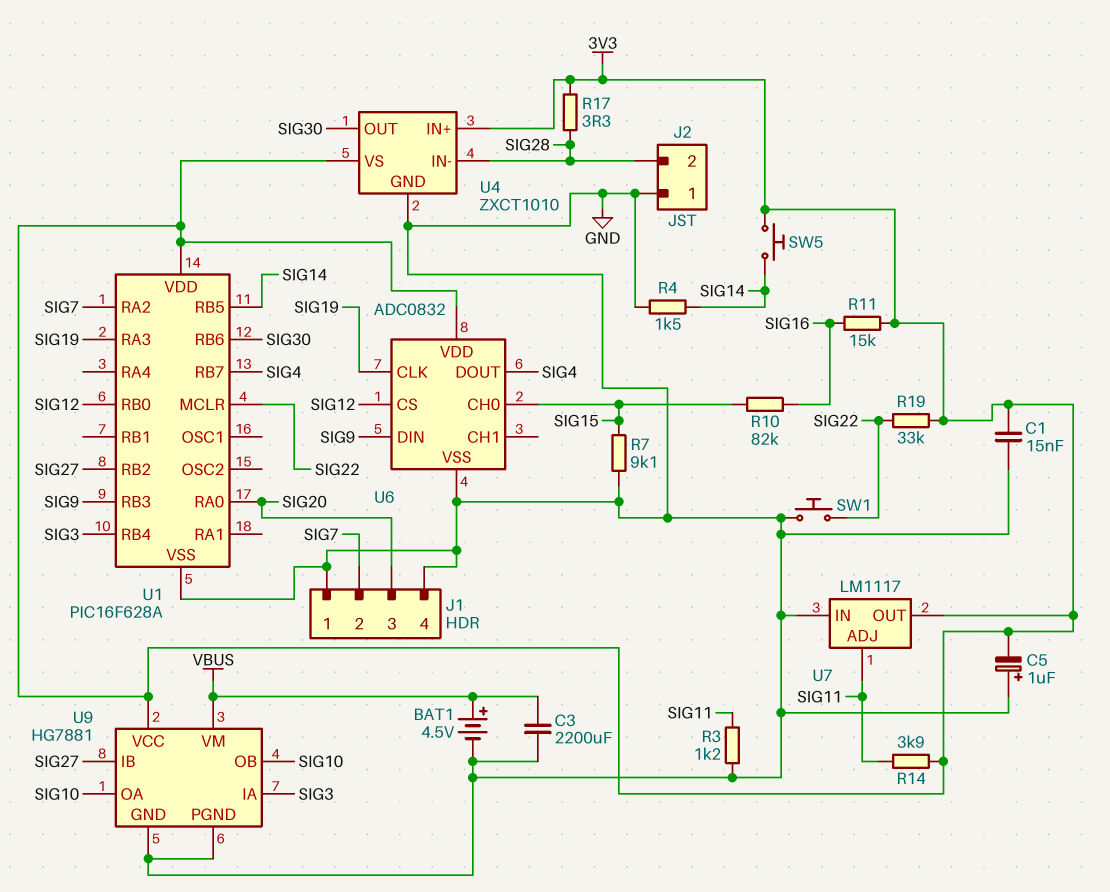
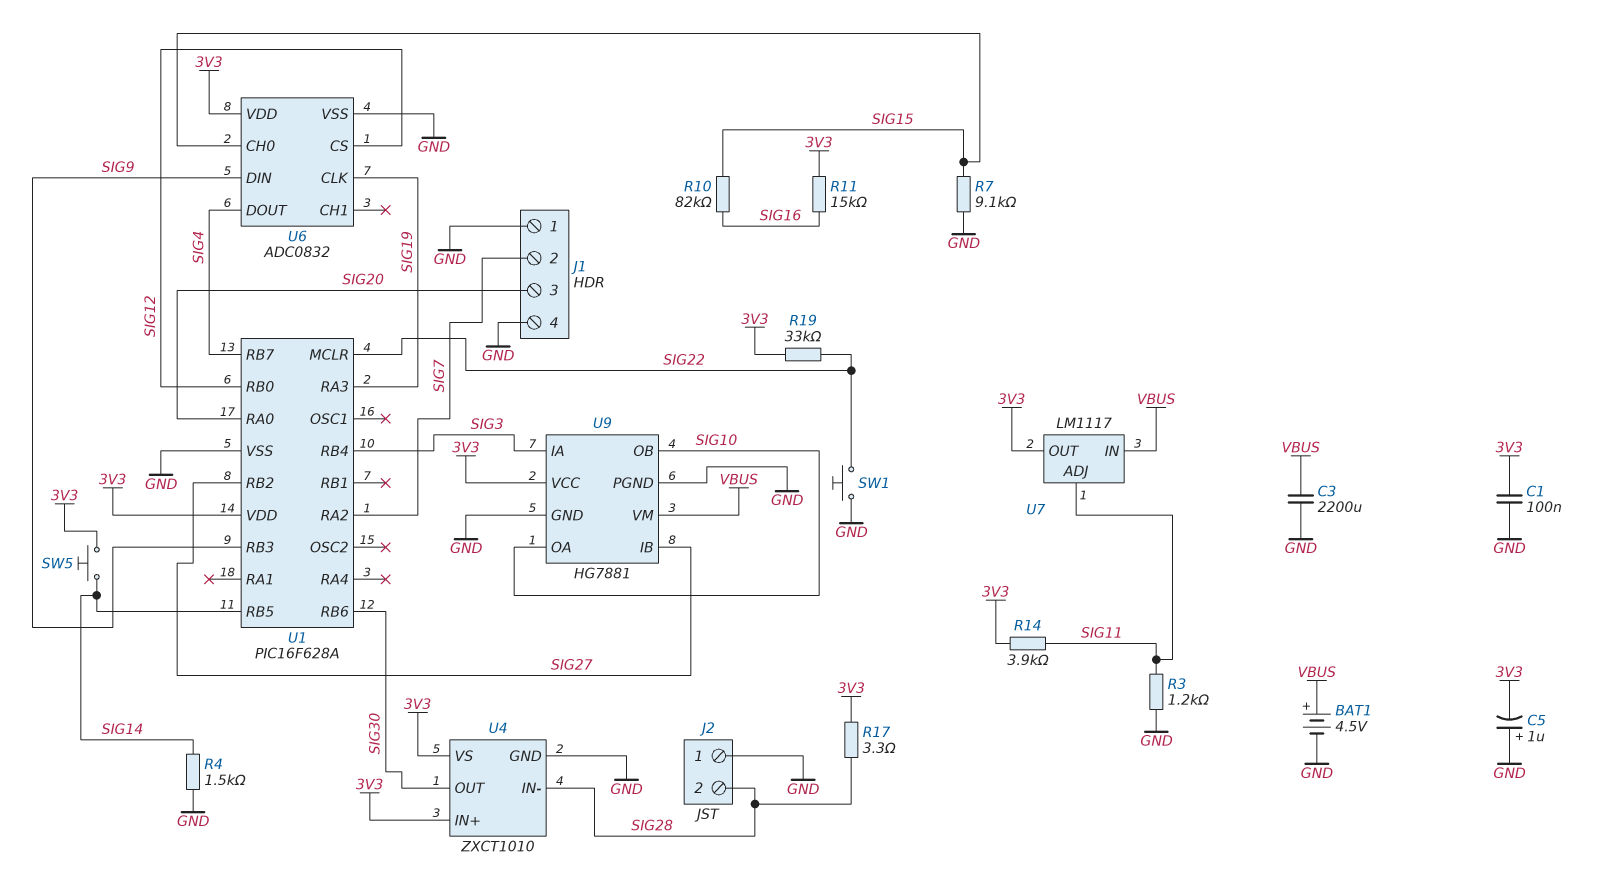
C1: 15nF (3V3, GND) -> 100nF (3V3, GND)
U7 pin IN: GND -> VBUS

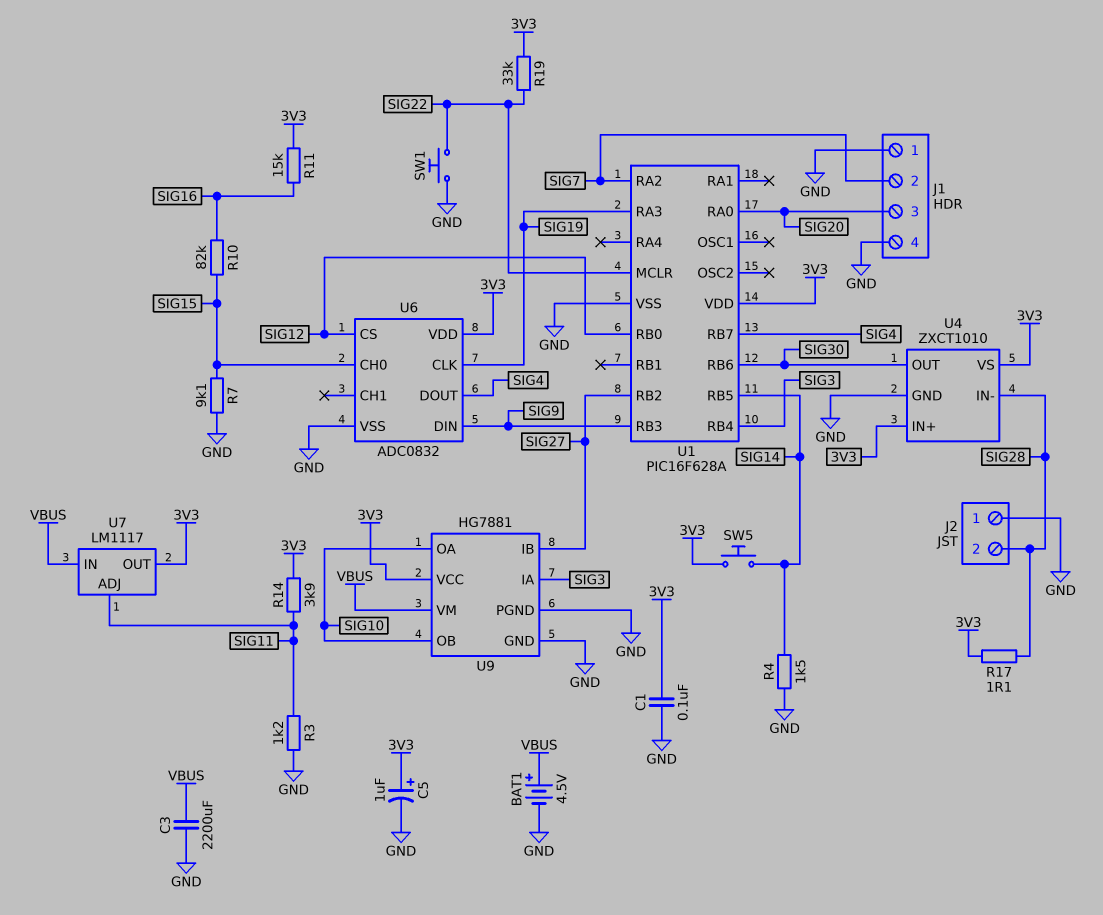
C5: 1uF (plus GND, minus 3V3) -> 1uF (plus 3V3, minus GND)
R17: 3.3 (3V3, SIG28) -> 1.1 (3V3, SIG28)

